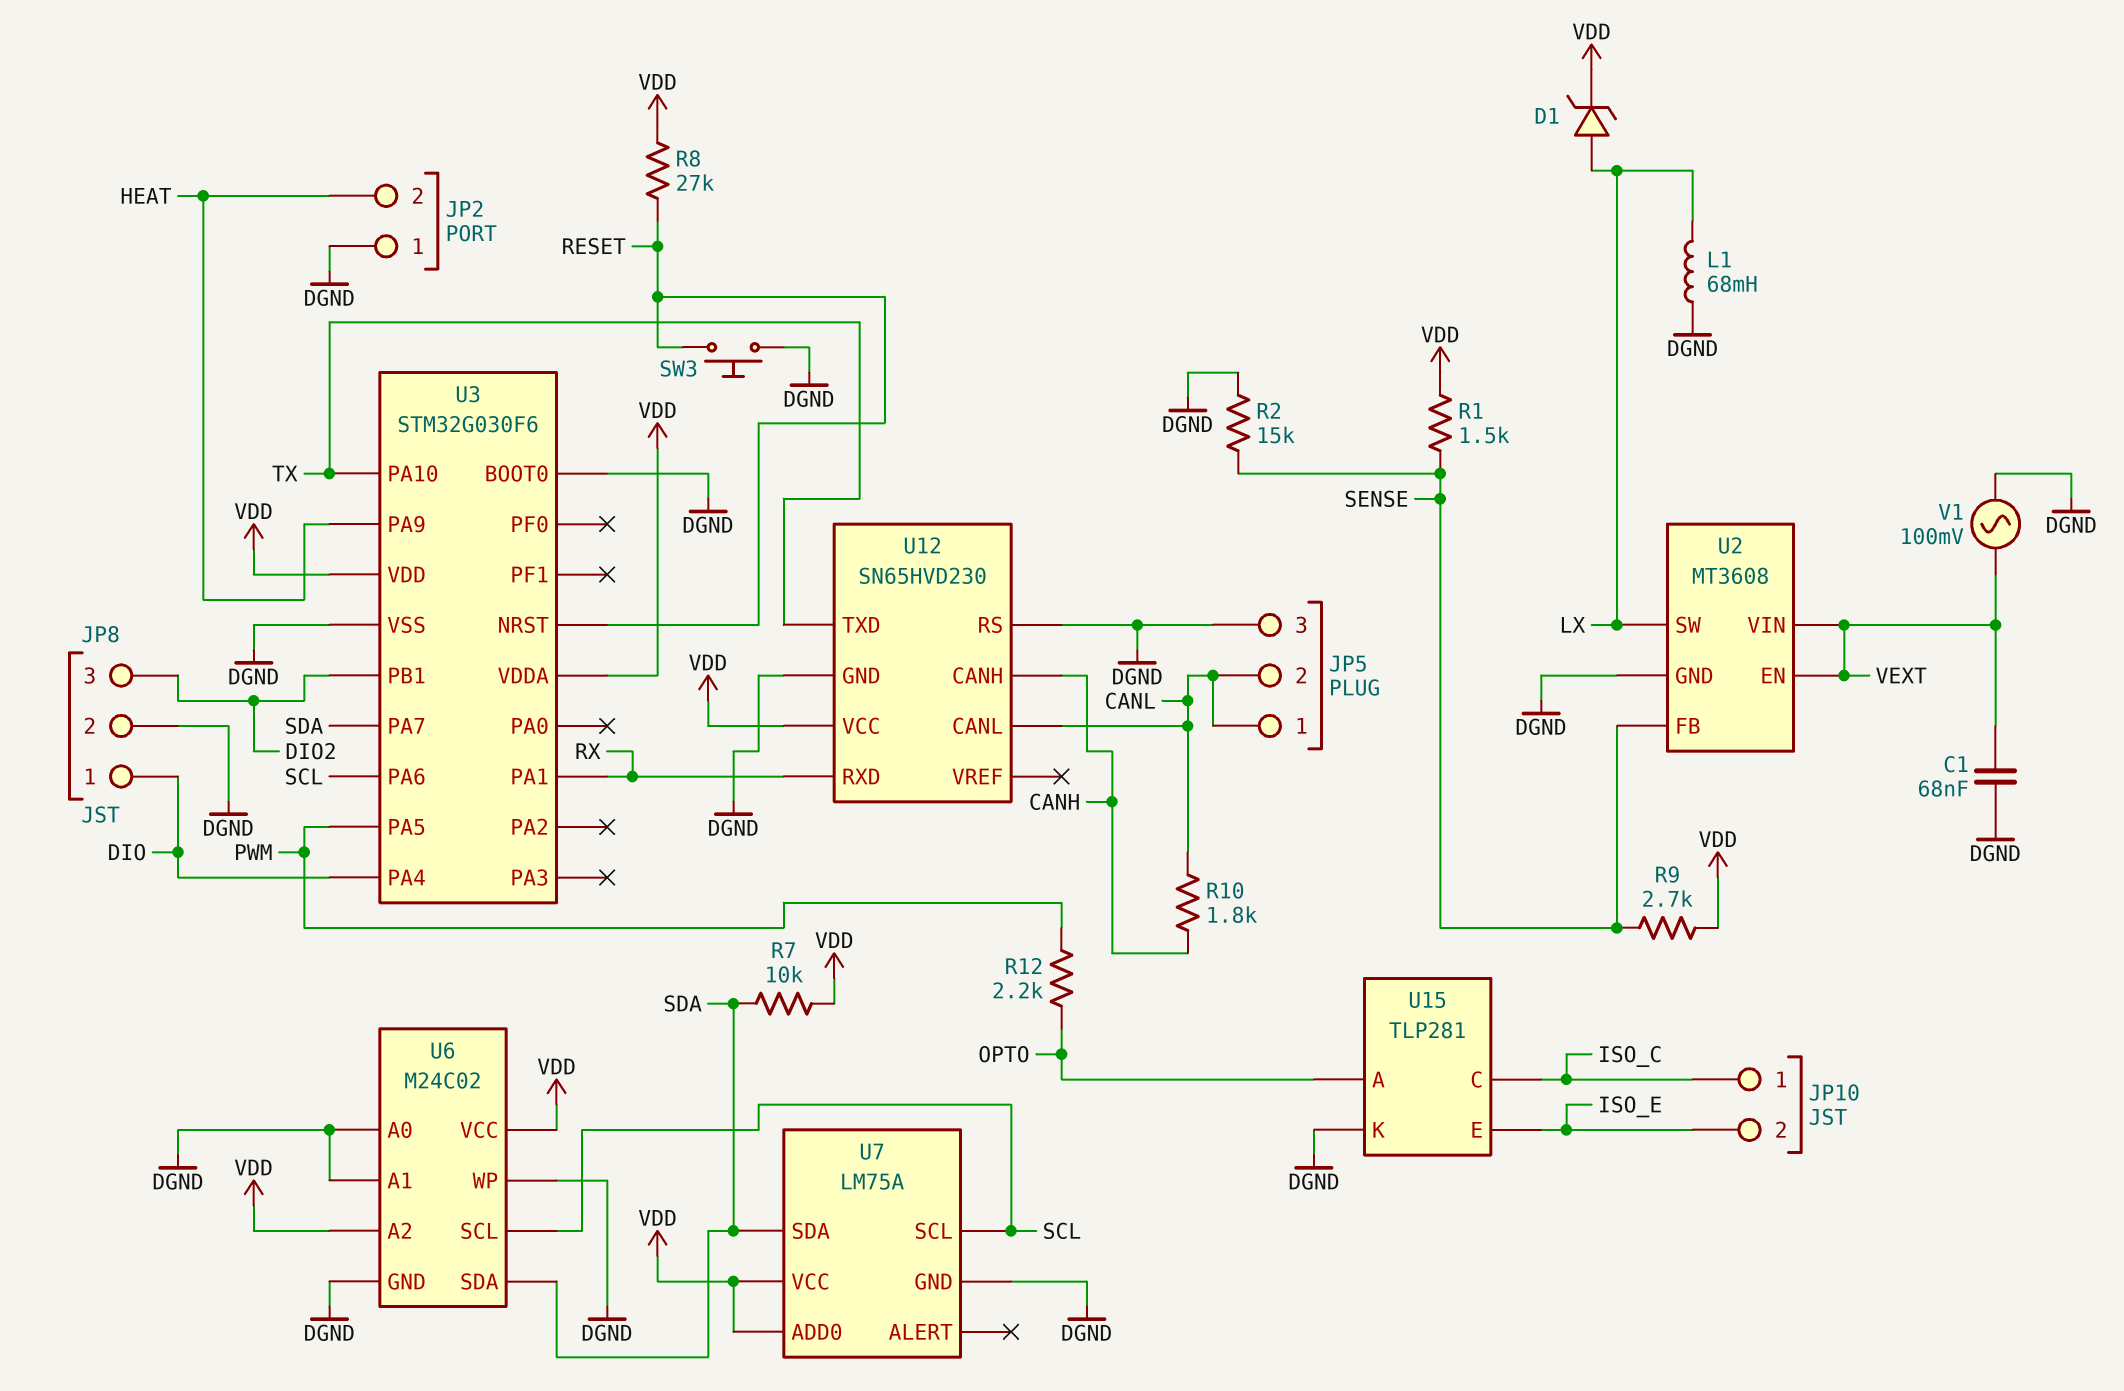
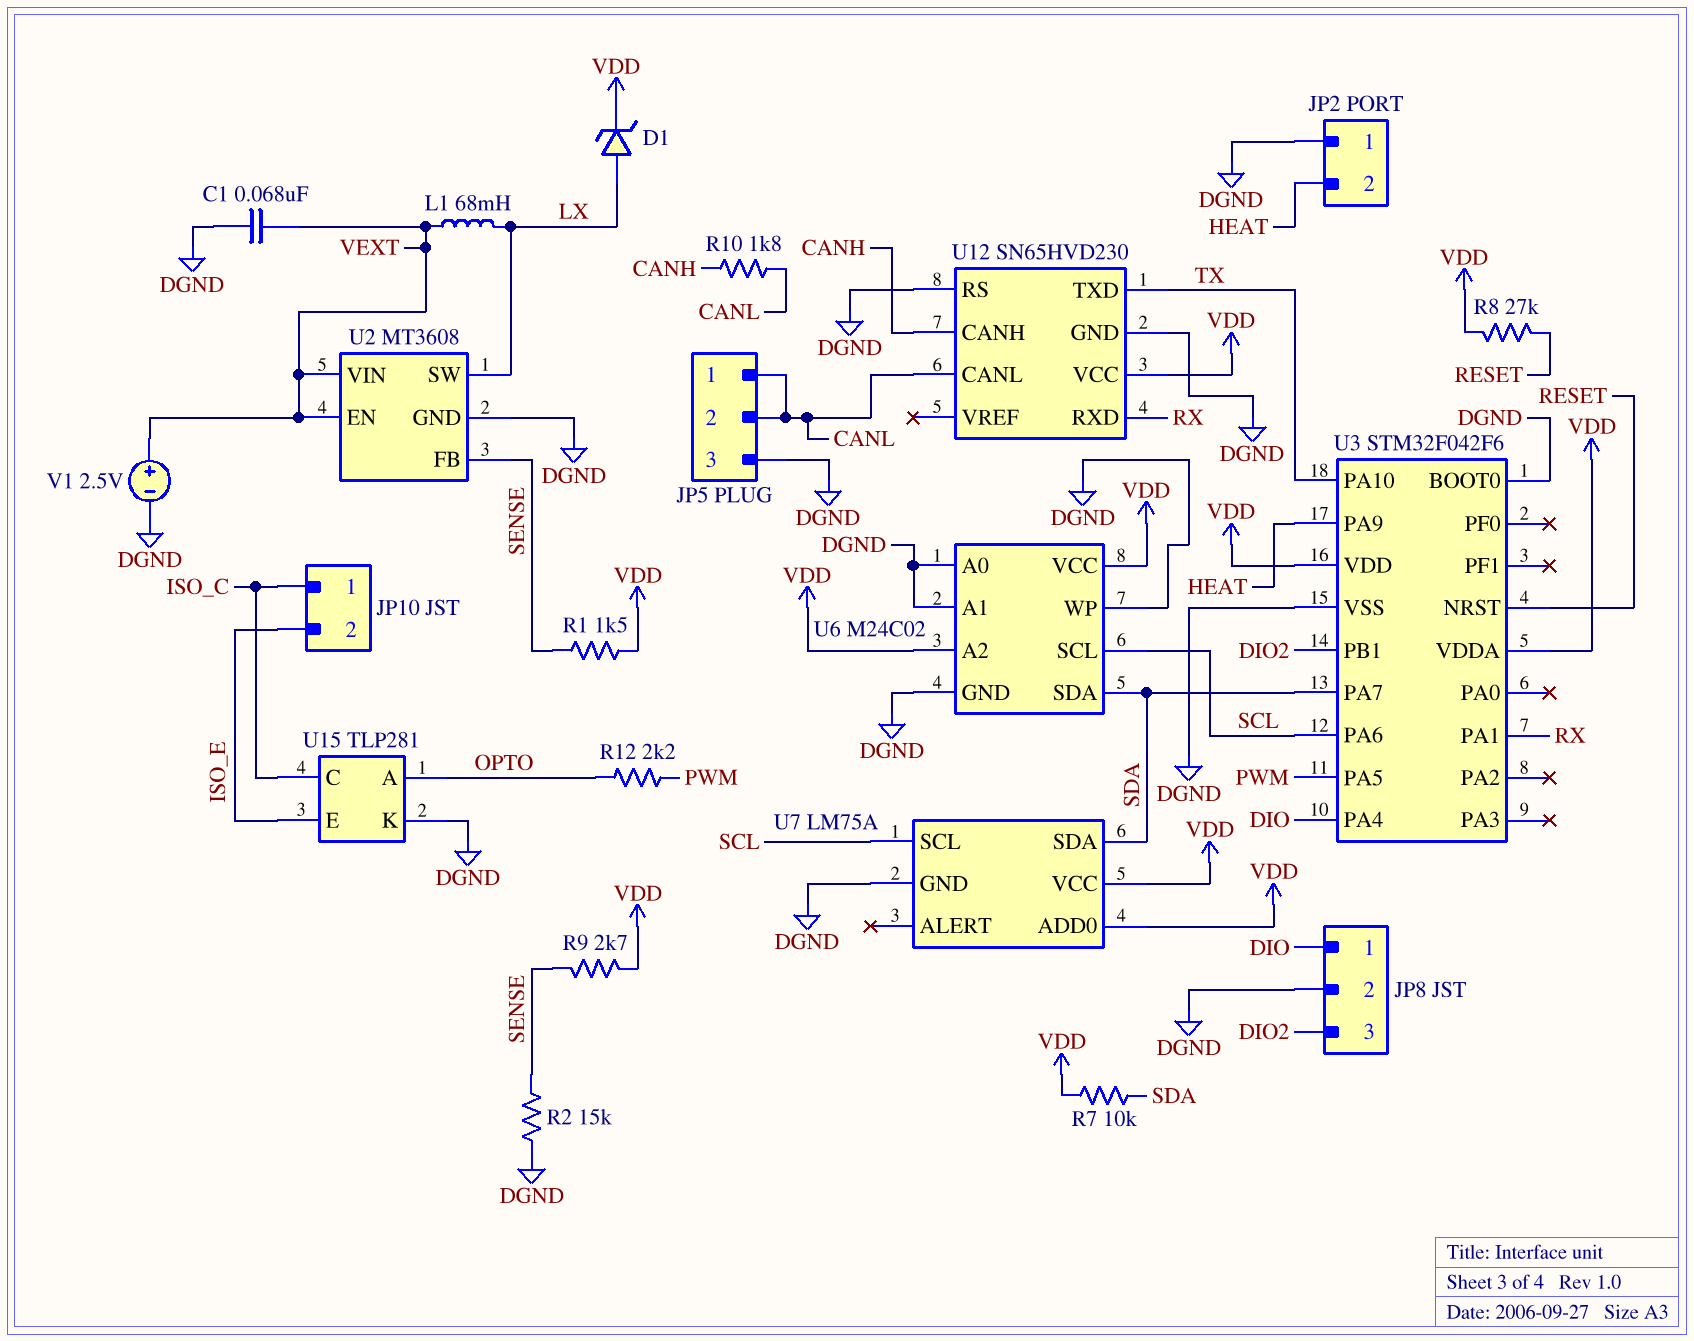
L1: 68mH (DGND, LX) -> 68mH (LX, VEXT)
SW3: button (DGND, RESET) -> none
U3: STM32G030F6 -> STM32F042F6
V1: AC 100mV (DGND, VEXT) -> 2.5V (plus VEXT, minus DGND)

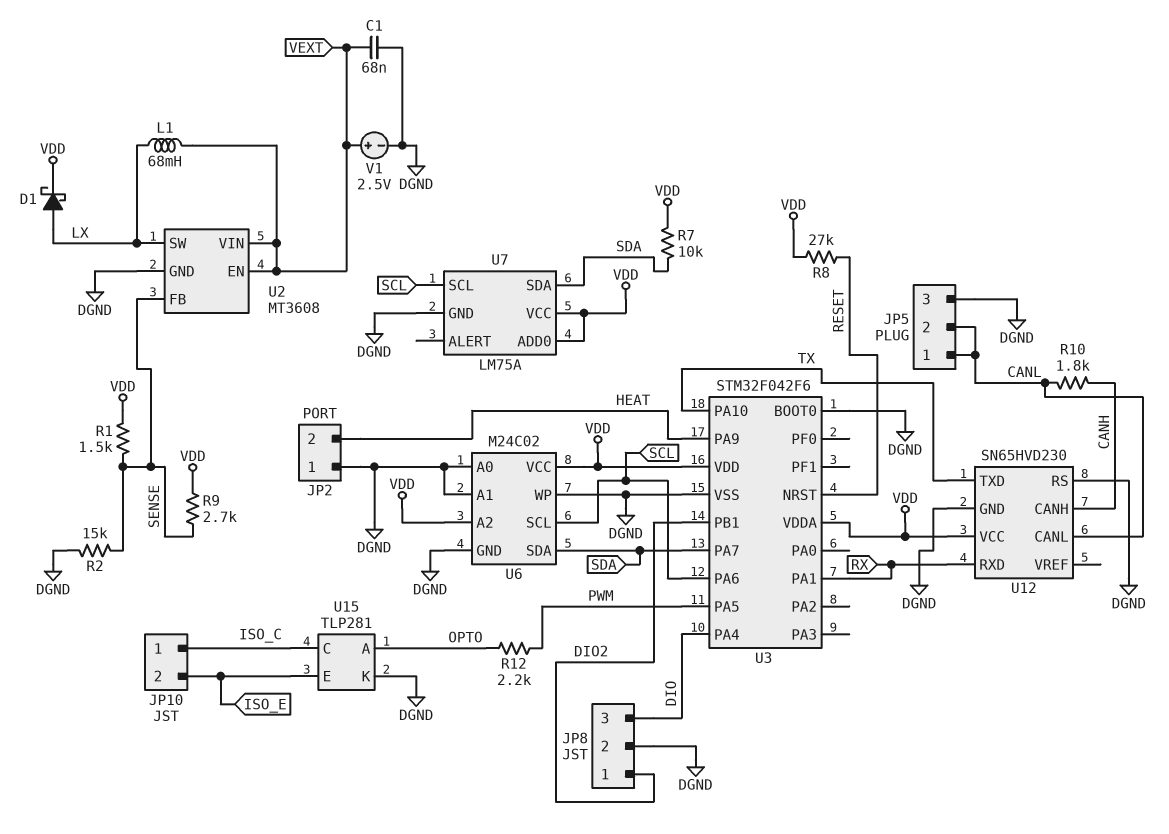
D1: zener (A LX, K VDD) -> schottky (A LX, K VDD)
JP8 pin 1: DIO -> DIO2
JP8 pin 3: DIO2 -> DIO

